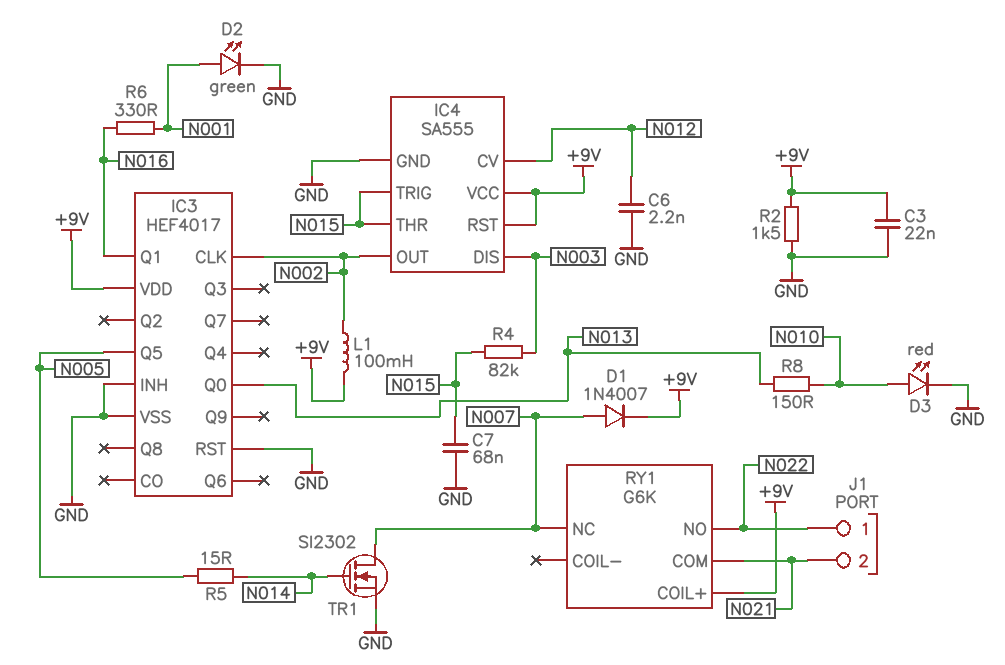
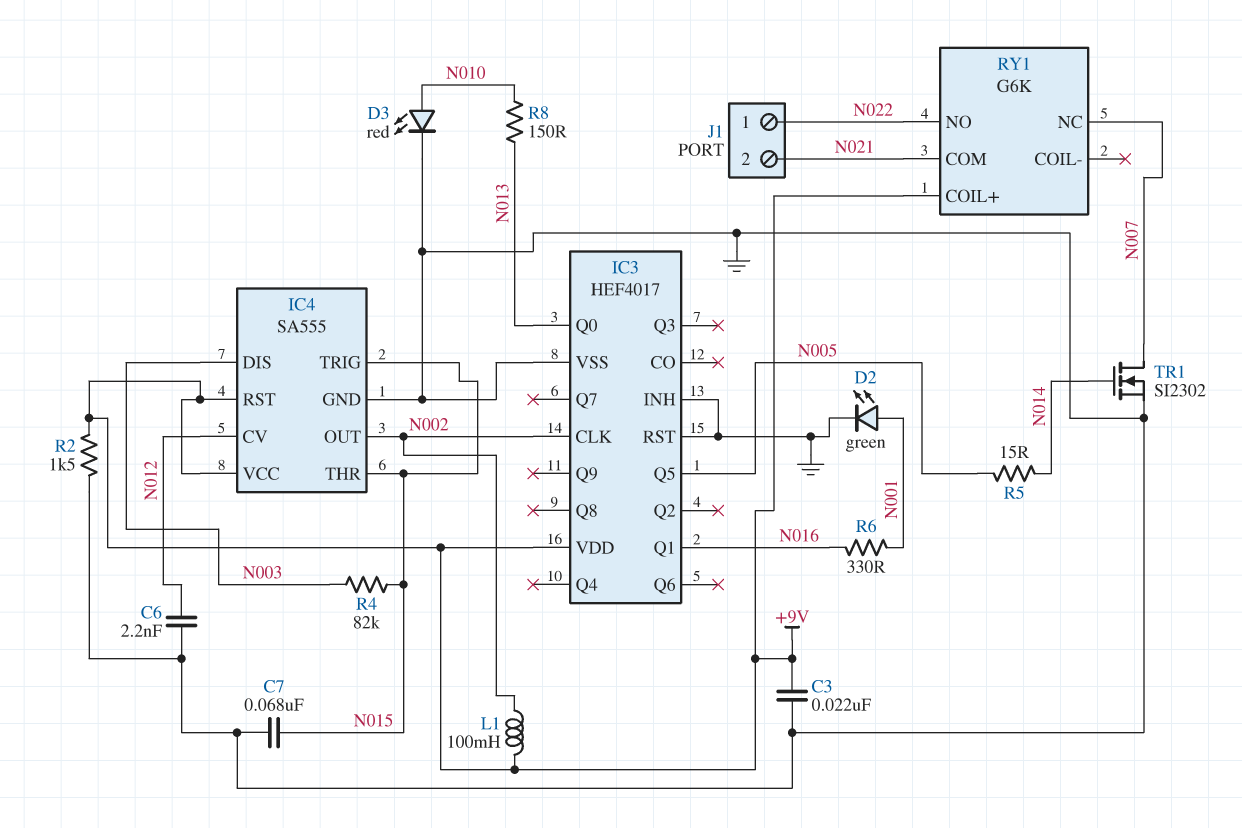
D1: diode 1N4007 (A N007, K +9V) -> none

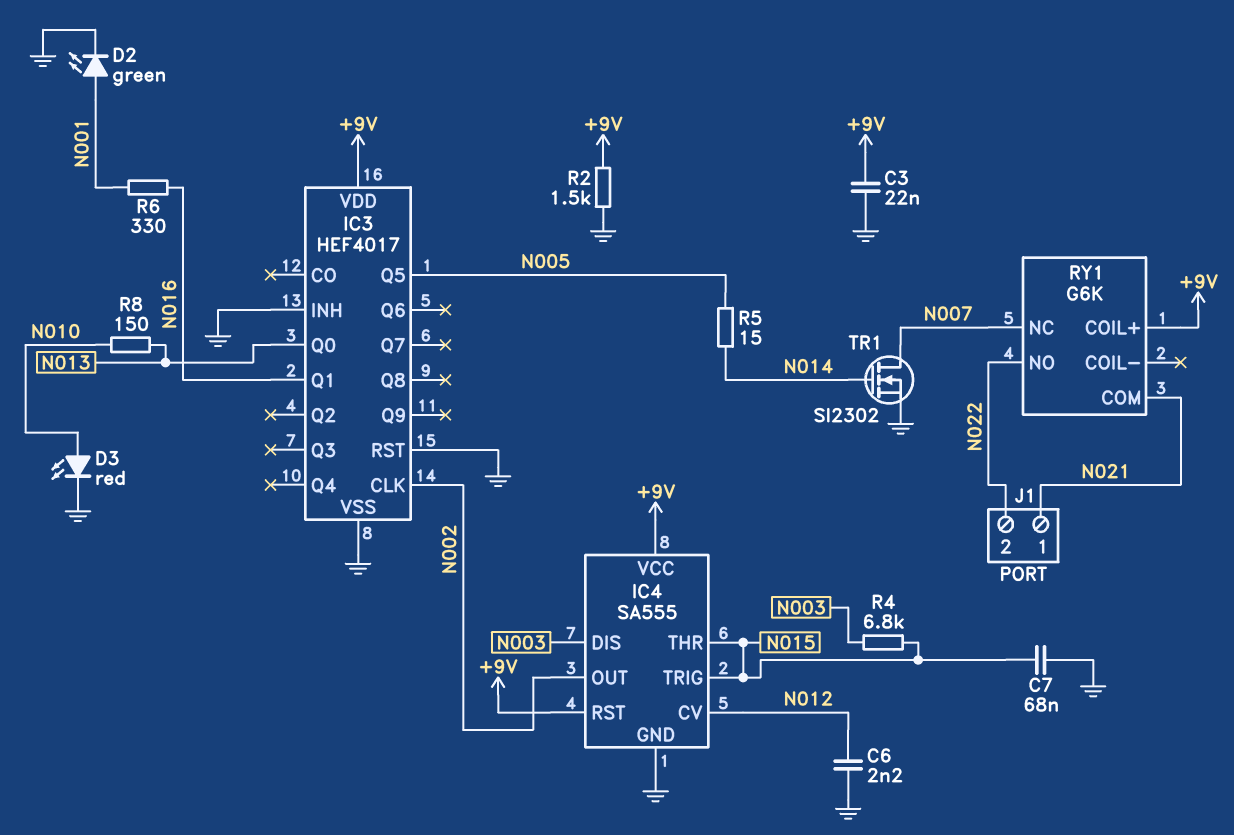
J1 pin 1: N022 -> N021
J1 pin 2: N021 -> N022
L1: 100mH (+9V, N002) -> none
R4: 82k (N003, N015) -> 6.8k (N003, N015)

